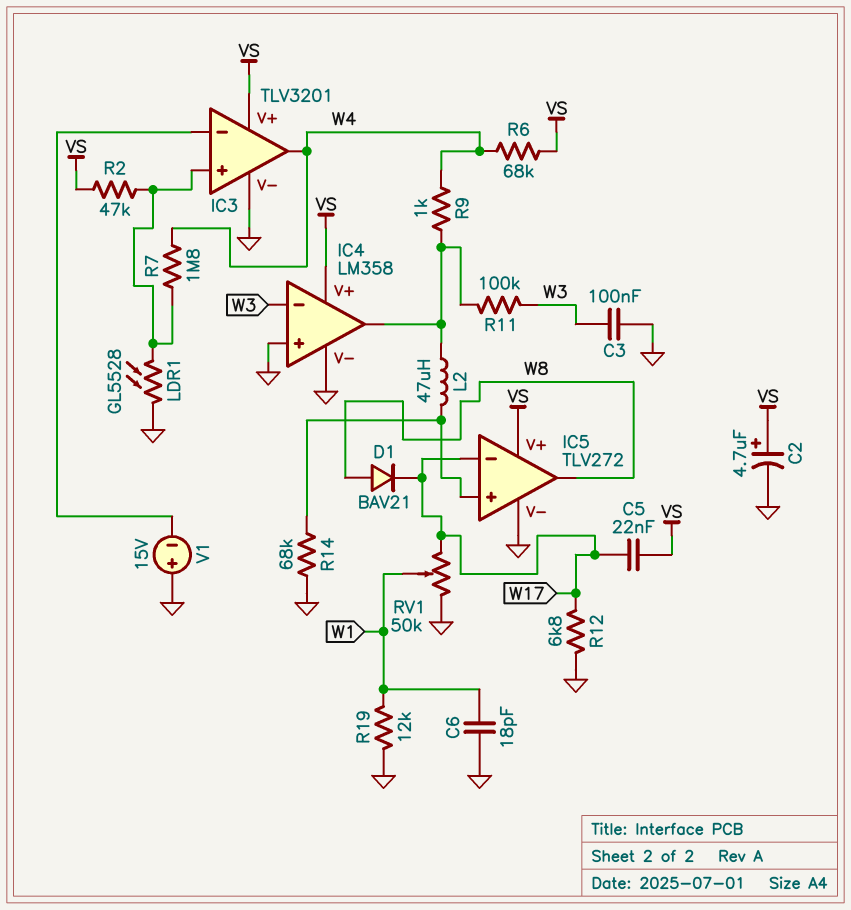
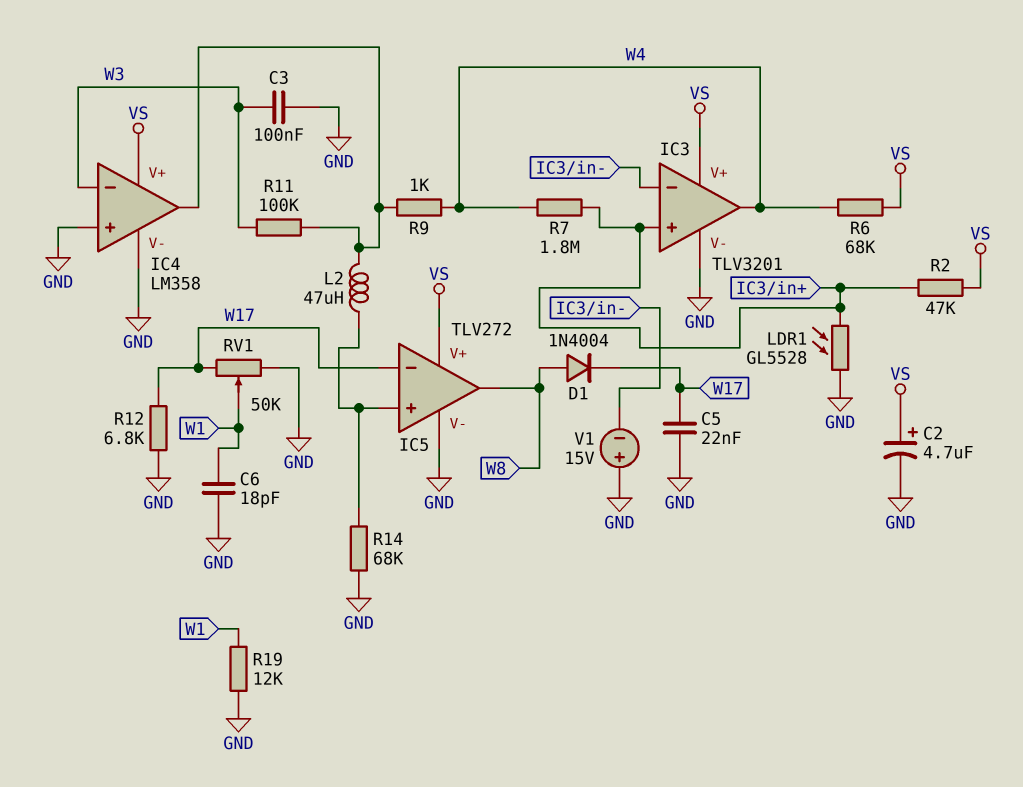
C5: 22nF (VS, W17) -> 22nF (GND, W17)
D1: diode BAV21 (A W8, K W17) -> diode 1N4004 (A W8, K W17)

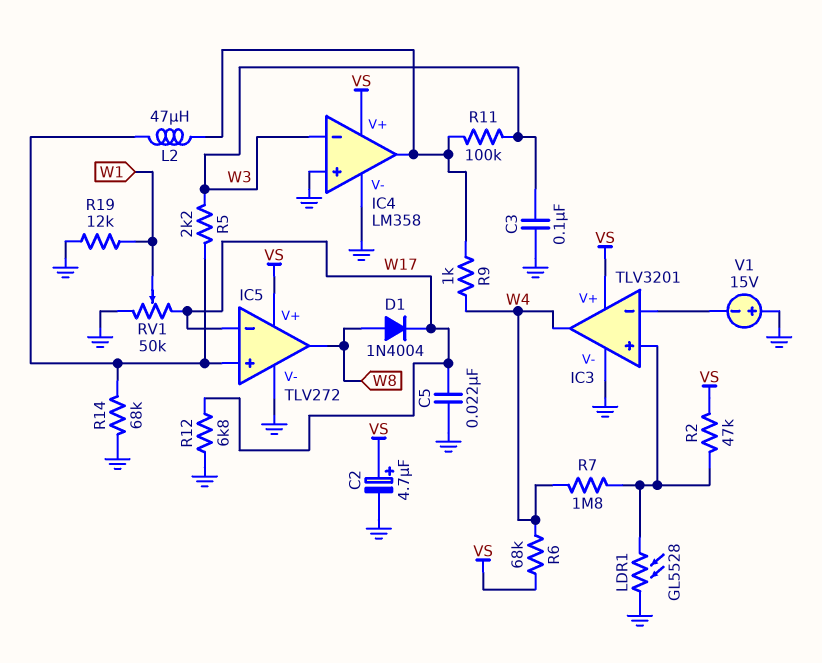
C6: 18pF (GND, W1) -> none
R5: none -> 2.2k (IC5/in+, W3)

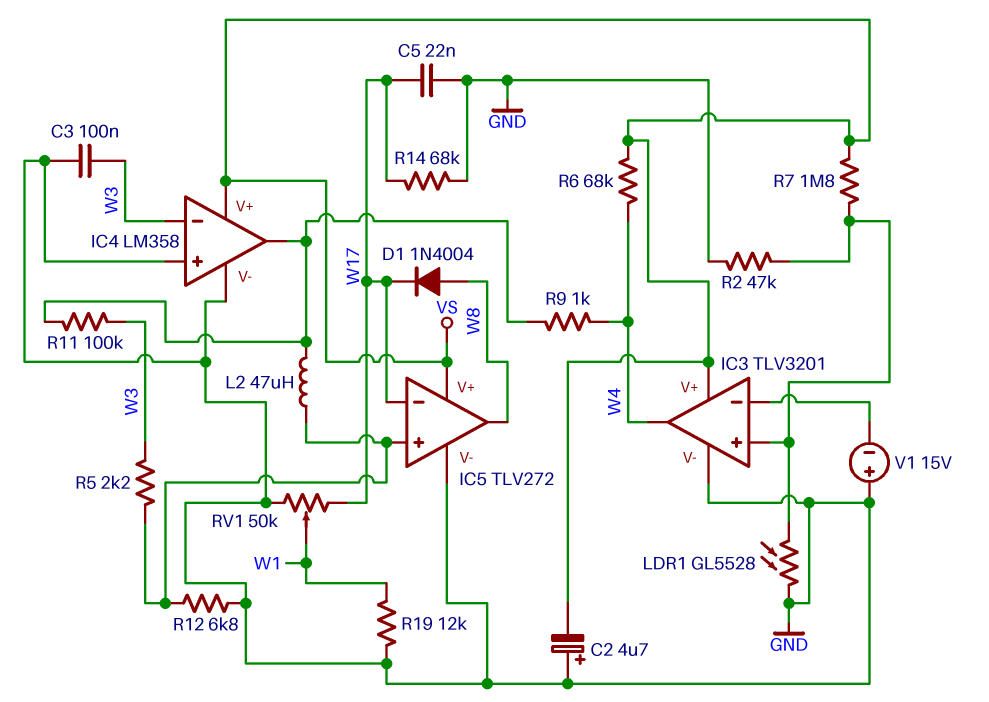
C2: 4.7uF (plus VS, minus GND) -> 4.7uF (plus GND, minus VS)
R2: 47k (IC3/in+, VS) -> 47k (GND, IC3/in+)
R7: 1.8M (IC3/in+, W4) -> 1.8M (IC3/in+, VS)
R12: 6.8k (GND, W17) -> 6.8k (GND, IC5/in+)
R14: 68k (GND, IC5/in+) -> 68k (GND, W17)

